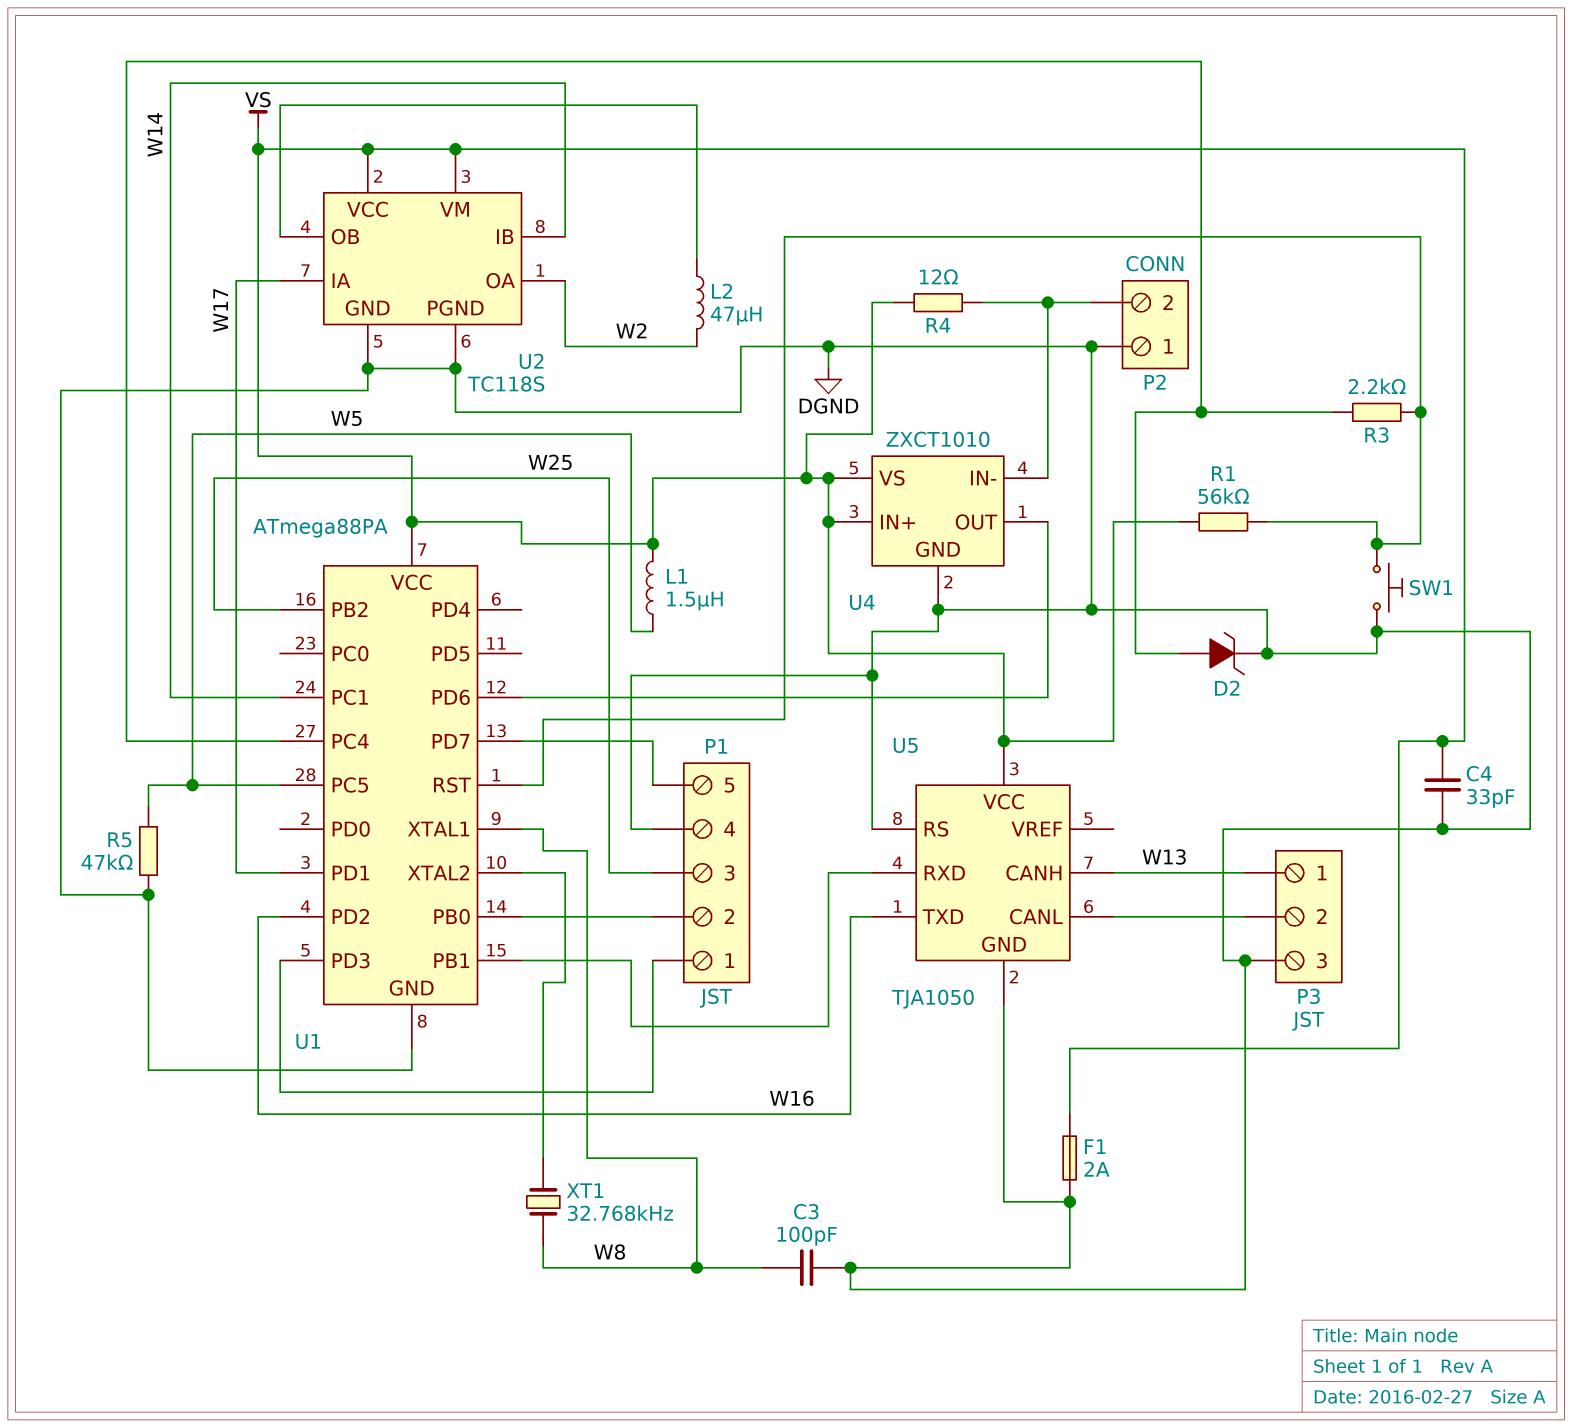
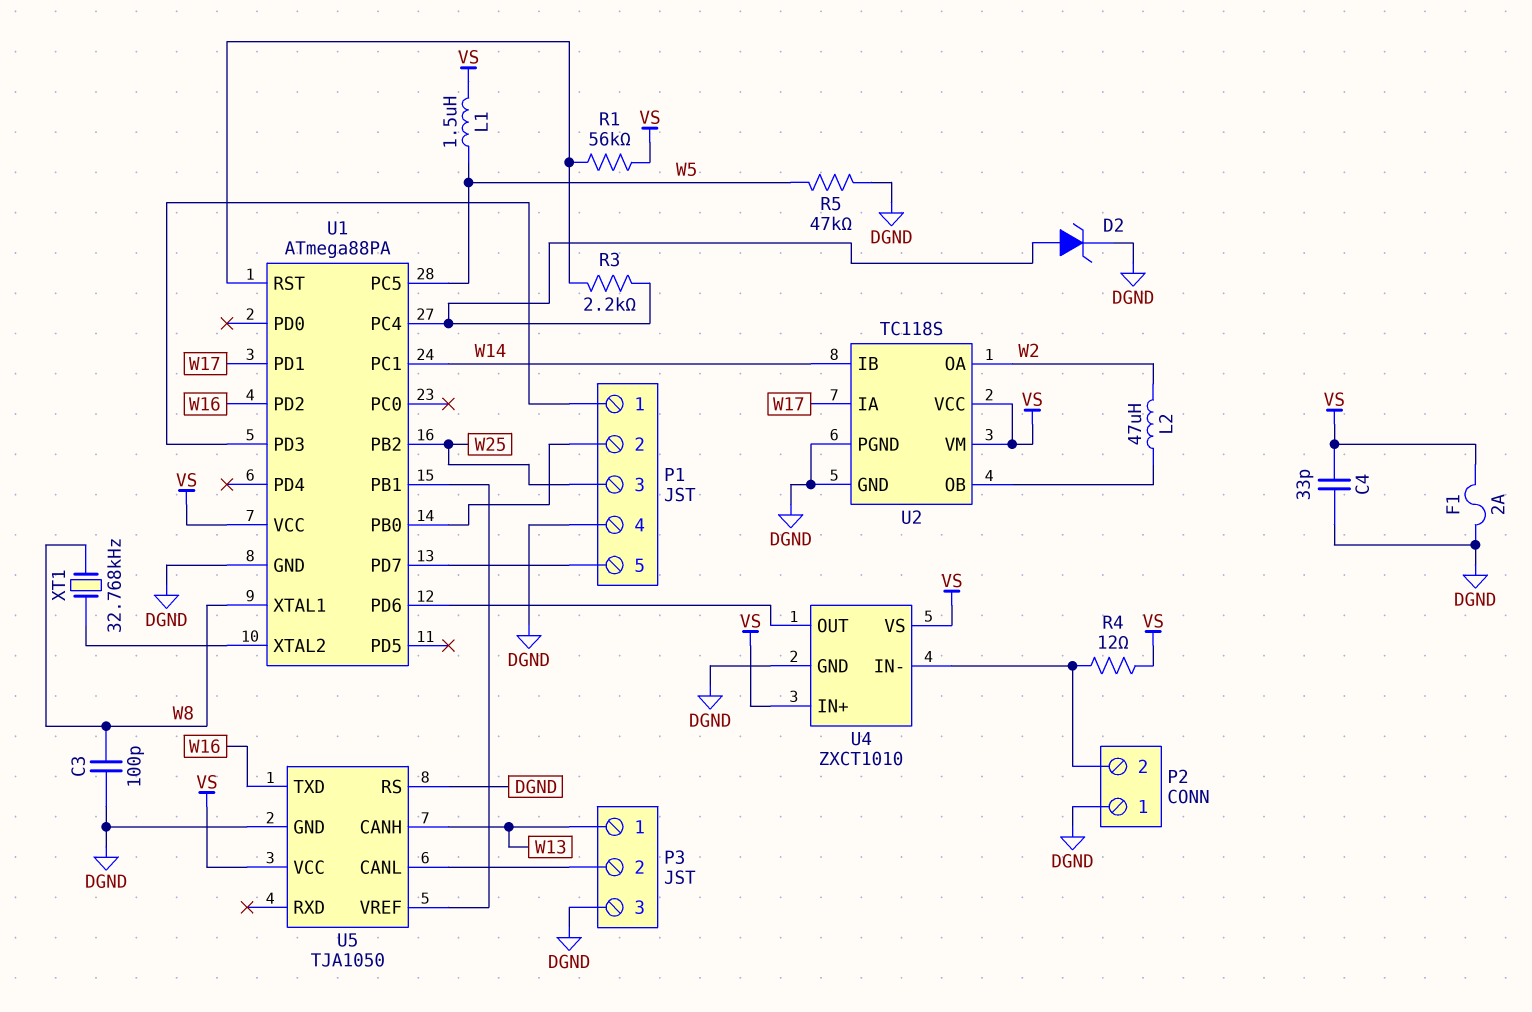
SW1: button (DGND, U1/RST) -> none
U5 pin RXD: U1/PB1 -> none
U5 pin VREF: none -> U1/PB1

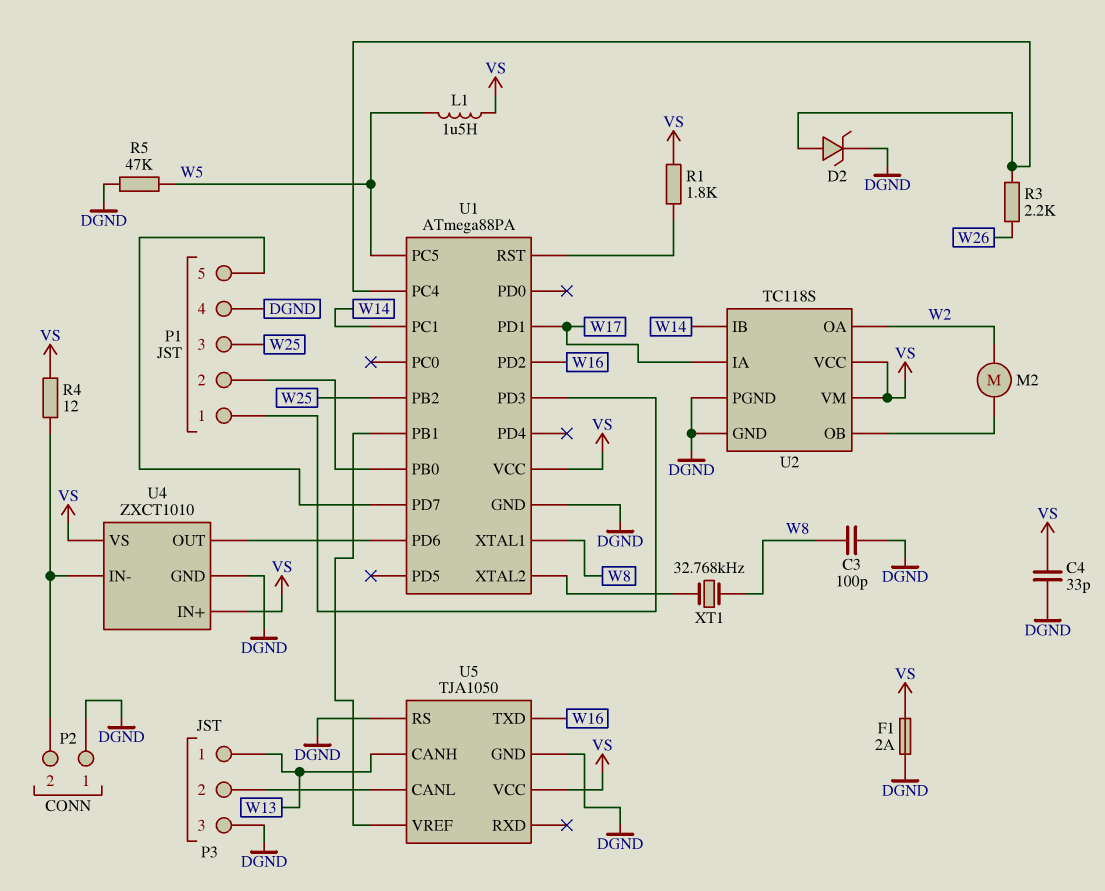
L2: 47uH (U2/OB, W2) -> none
M2: none -> motor (U2/OB, W2)
R1: 56k (U1/RST, VS) -> 1.8k (U1/RST, VS)
R3: 2.2k (U1/PC4, U1/RST) -> 2.2k (U1/PC4, W26)

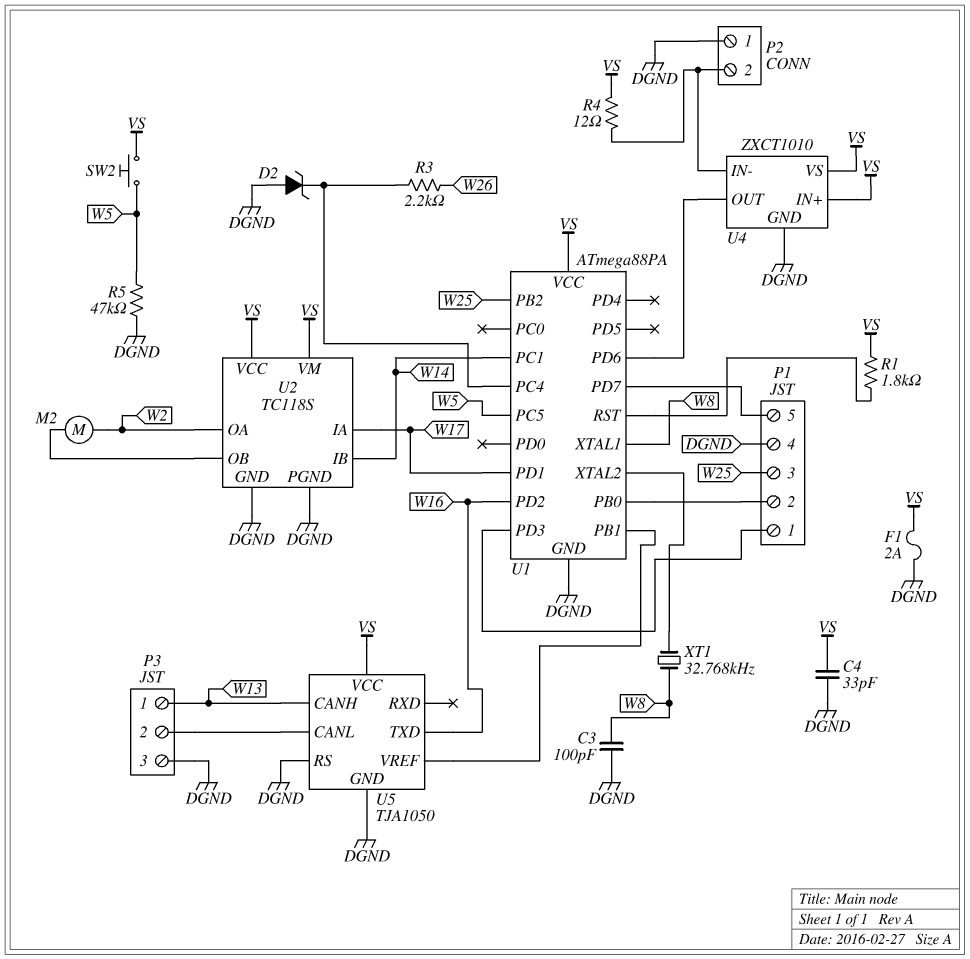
D2: zener (A U1/PC4, K DGND) -> zener (A DGND, K U1/PC4)
L1: 1.5uH (VS, W5) -> none
SW2: none -> button (VS, W5)

